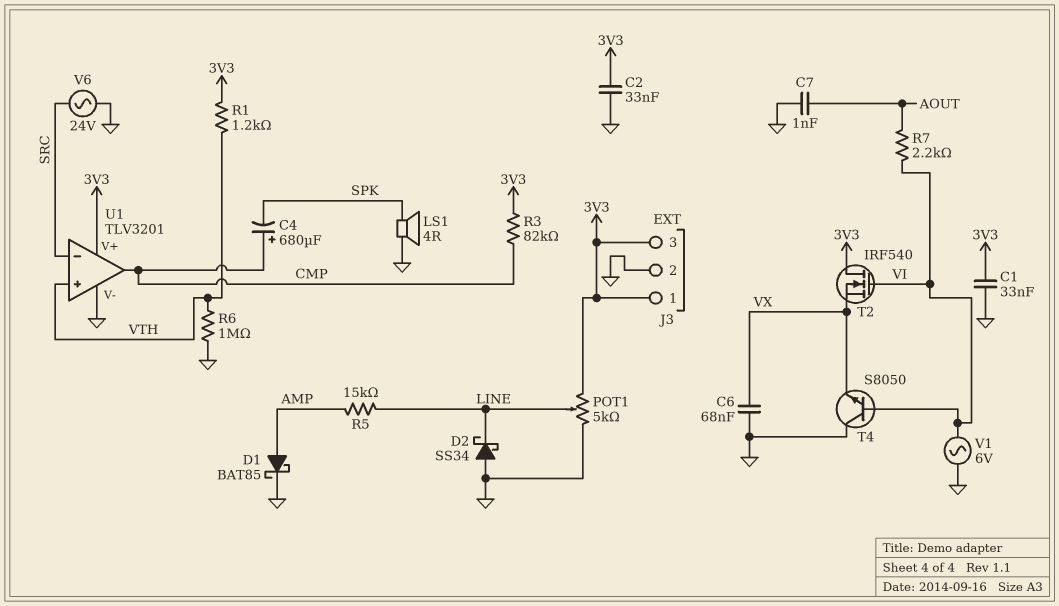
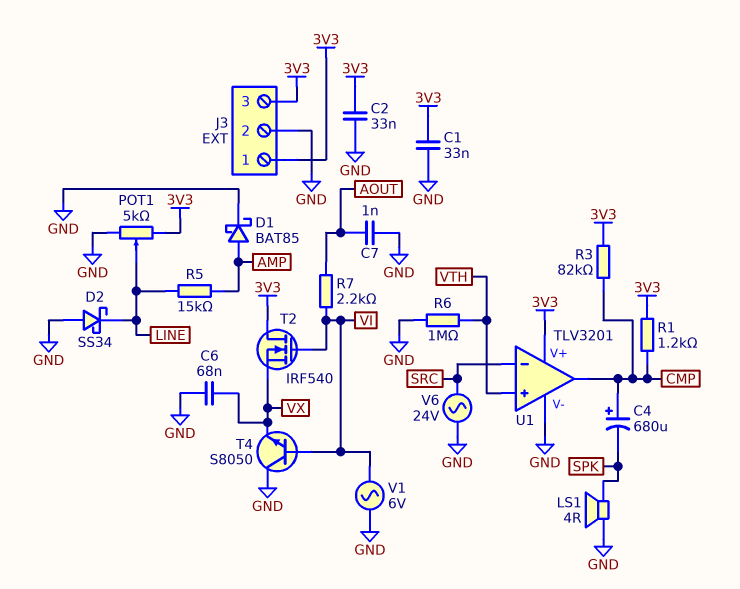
R1: 1.2k (3V3, VTH) -> 1.2k (3V3, CMP)

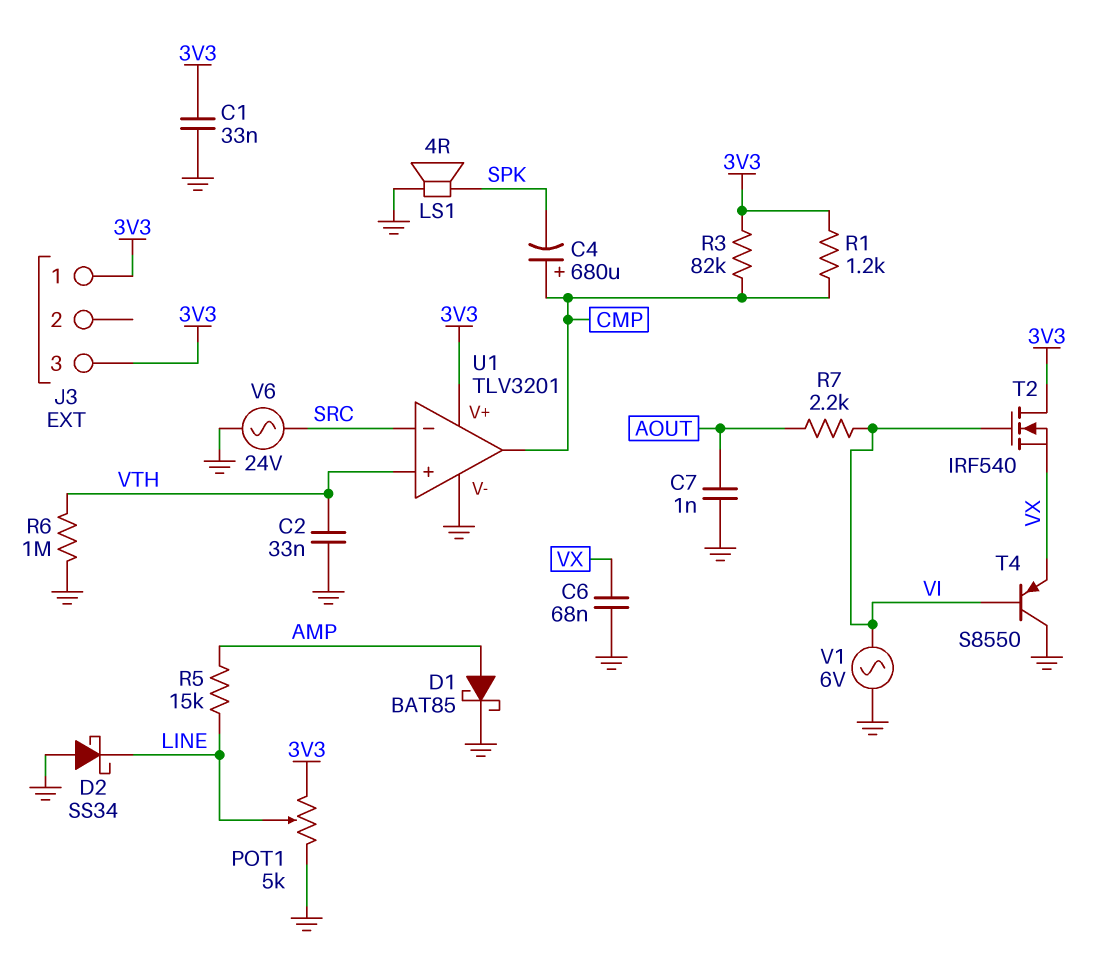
C2: 33nF (3V3, GND) -> 33nF (GND, VTH)
J3 pin 2: GND -> none
T4: NPN S8050 (B VI, C GND, E VX) -> PNP S8550 (B VI, C GND, E VX)

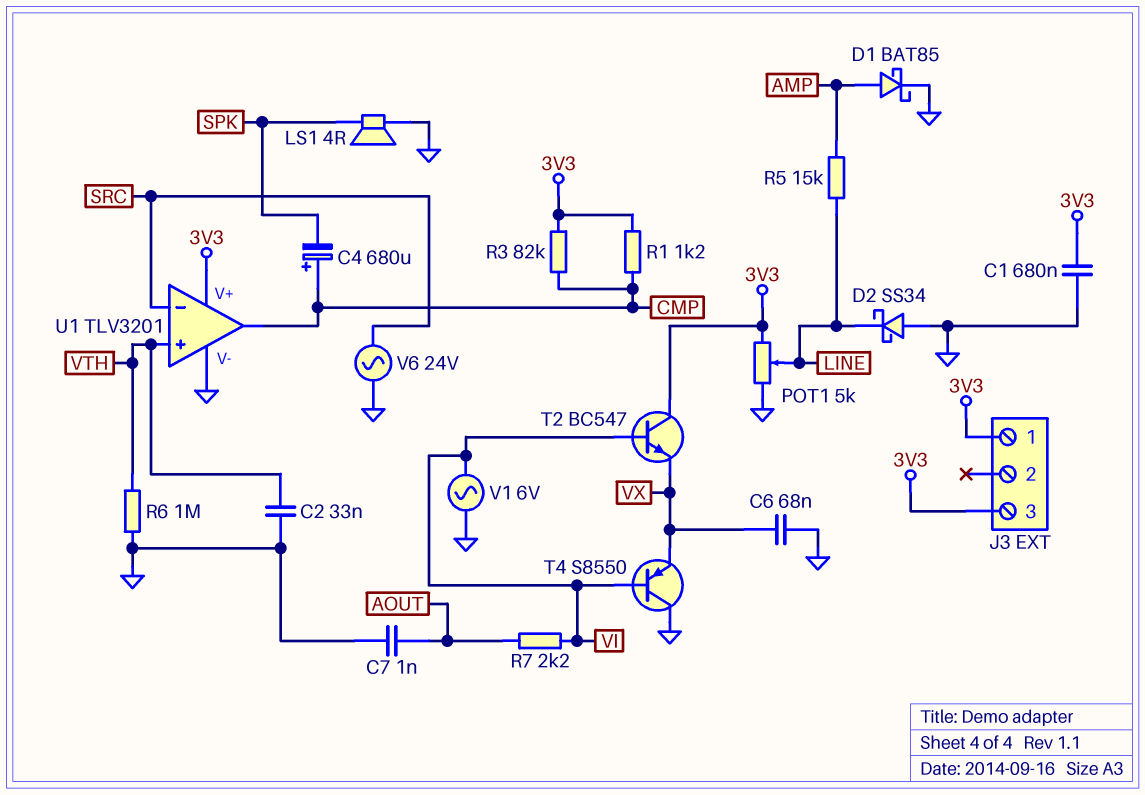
C1: 33nF (3V3, GND) -> 680nF (3V3, GND)
T2: NMOS IRF540 (G VI, D 3V3, S VX) -> NPN BC547 (B VI, C 3V3, E VX)

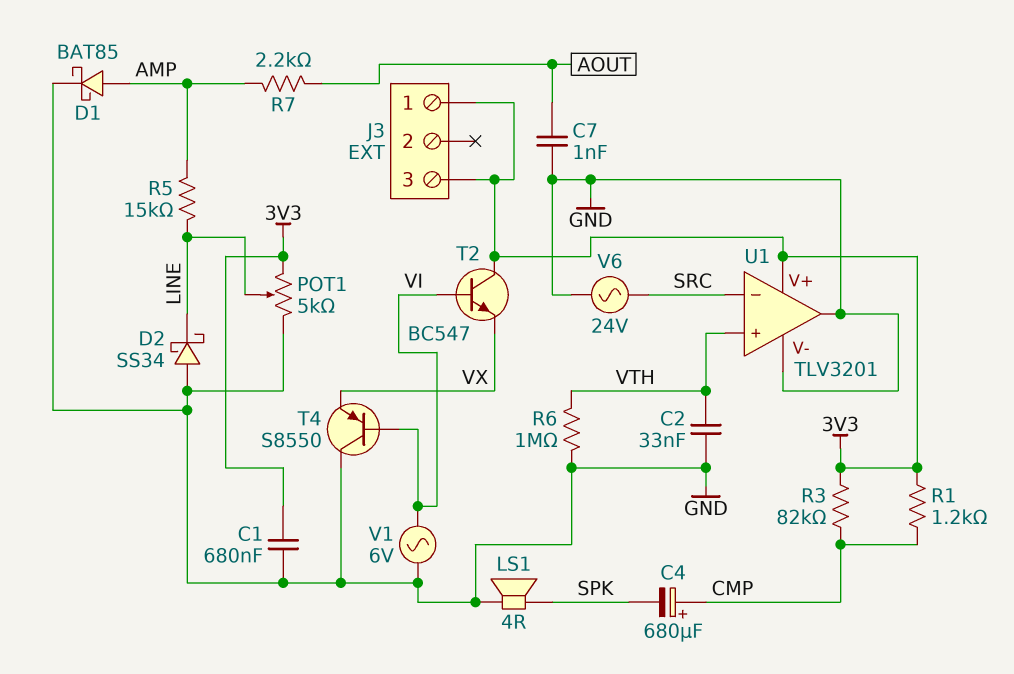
C6: 68nF (GND, VX) -> none
R7: 2.2k (AOUT, VI) -> 2.2k (AMP, AOUT)
U1 pin out: CMP -> GND

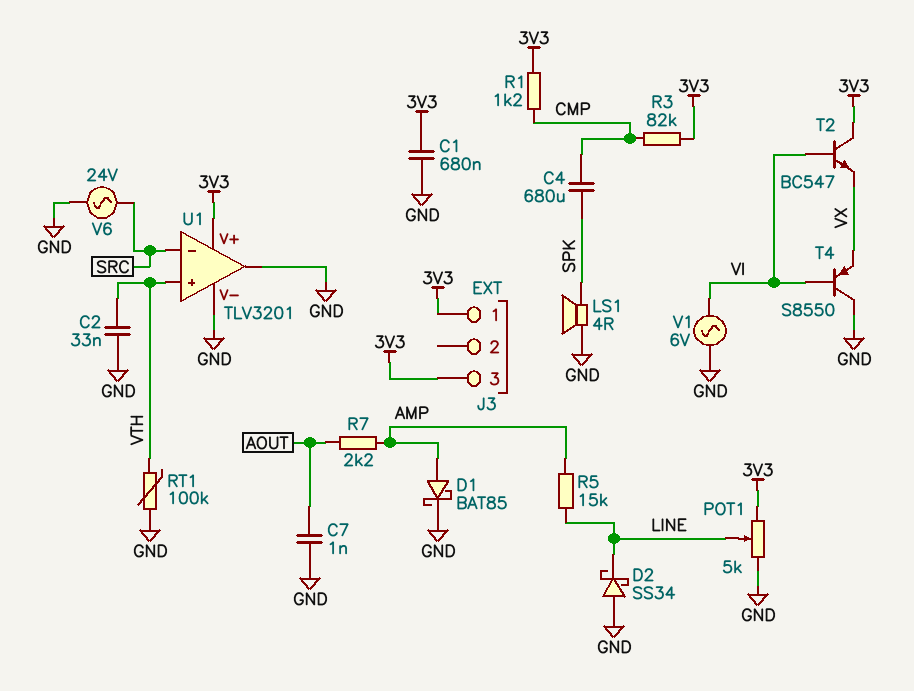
C4: 680uF (plus CMP, minus SPK) -> 680uF (CMP, SPK)
R6: 1M (GND, VTH) -> none
RT1: none -> 100k (GND, VTH)

